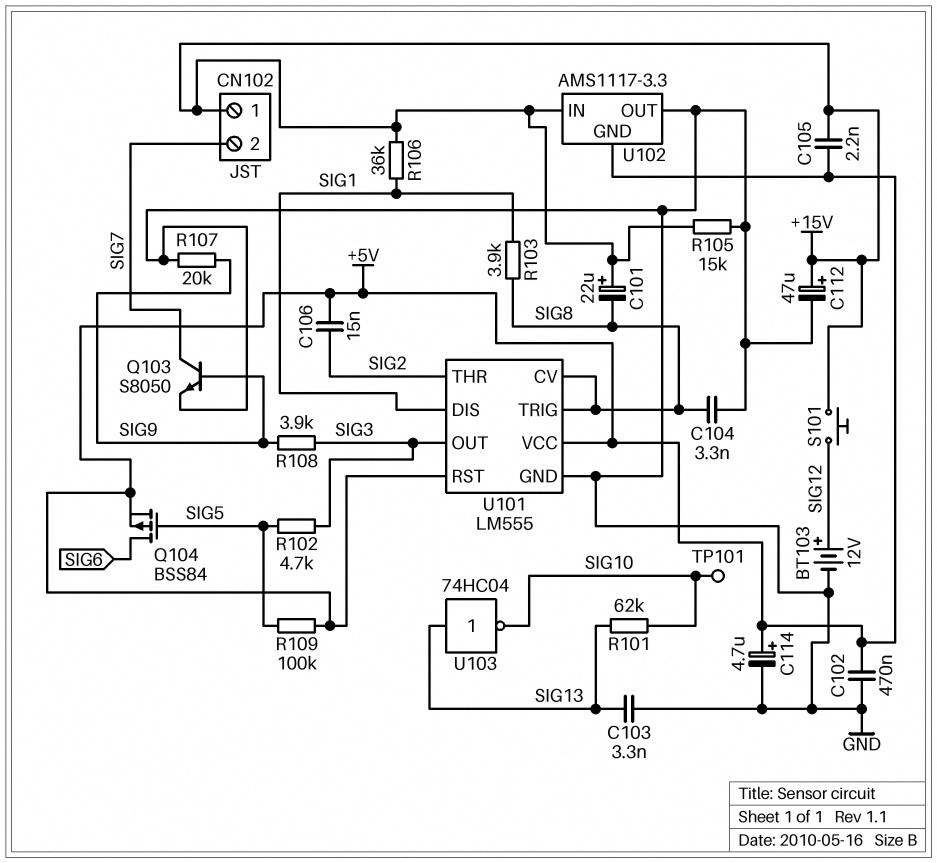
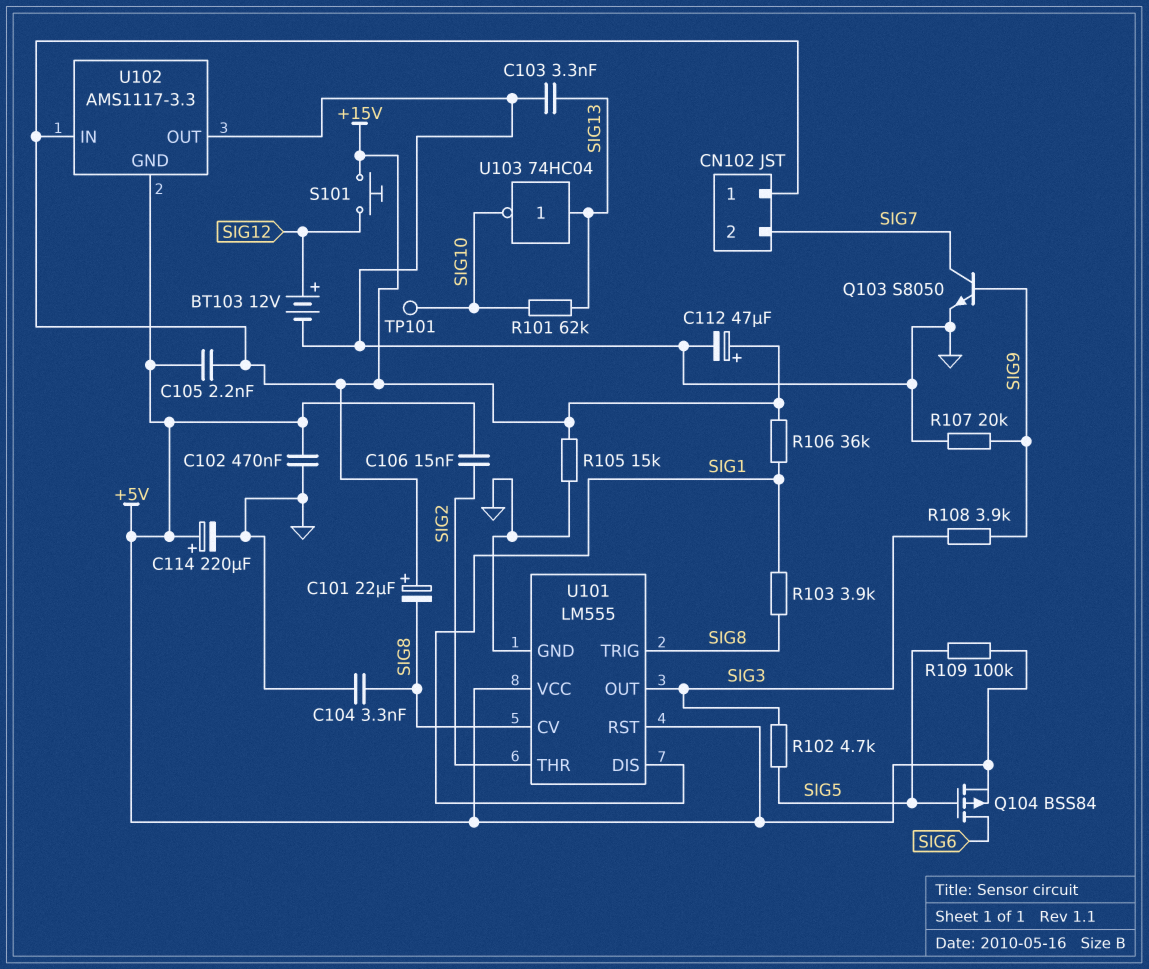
C114: 4.7uF (plus +5V, minus GND) -> 220uF (plus +5V, minus GND)

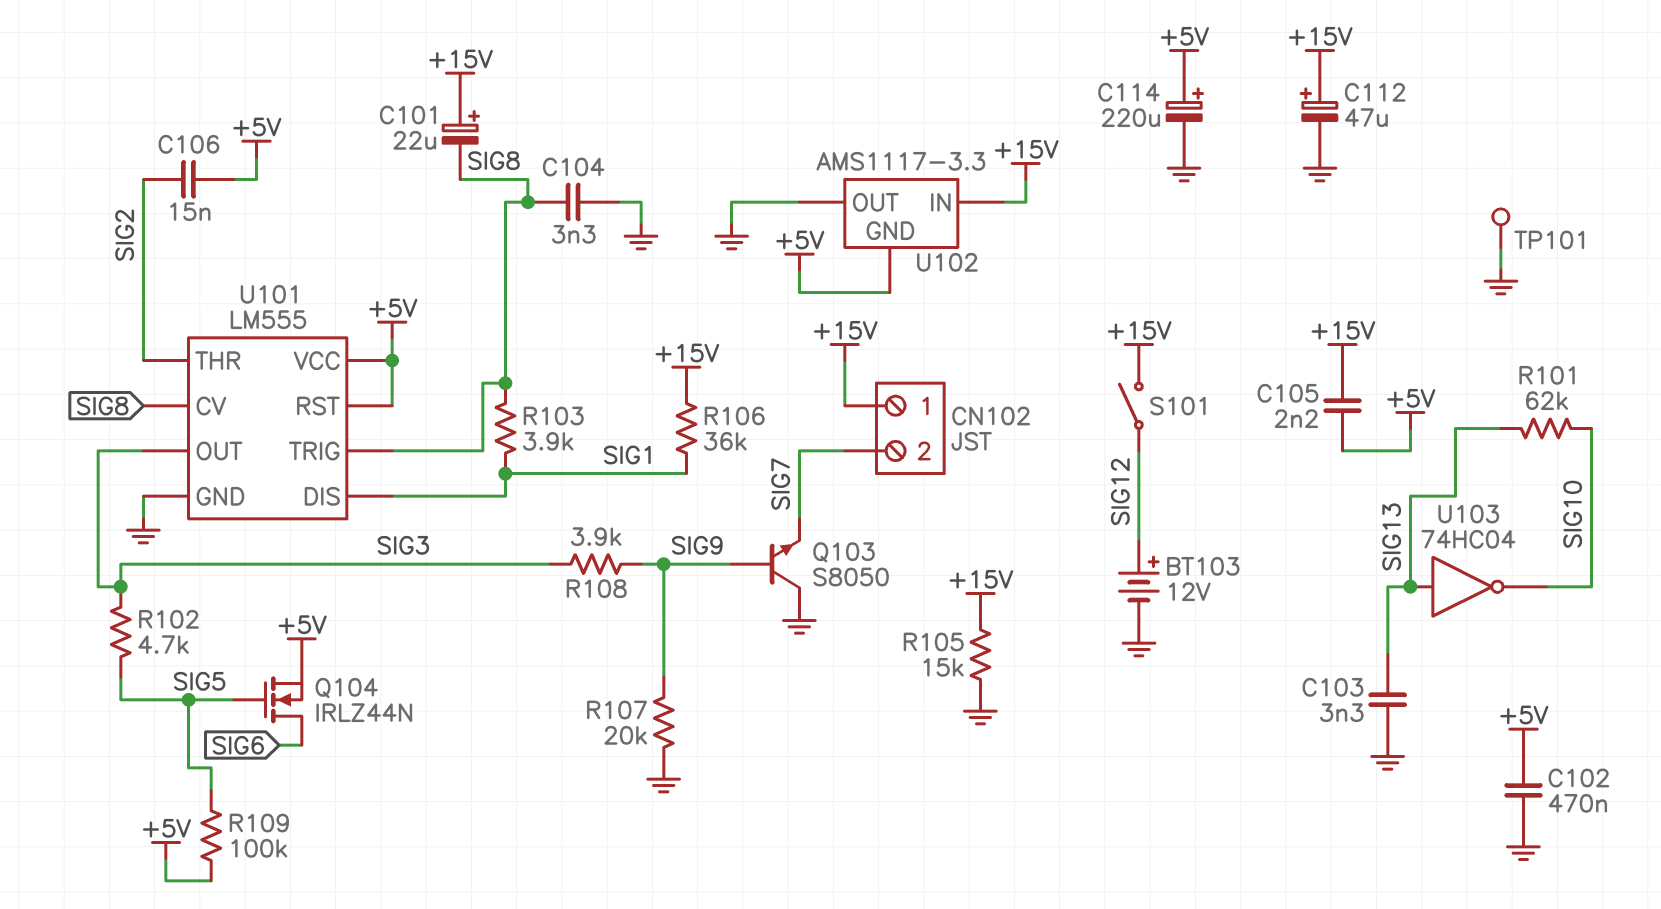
Q103: NPN S8050 (B SIG9, C SIG7, E GND) -> NPN S8050 (B SIG9, C GND, E SIG7)
Q104: PMOS BSS84 (G SIG5, D SIG6, S +5V) -> NMOS IRLZ44N (G SIG5, D SIG6, S +5V)
S101: button (+15V, SIG12) -> switch (+15V, SIG12)
TP101: test point (SIG10) -> test point (GND)

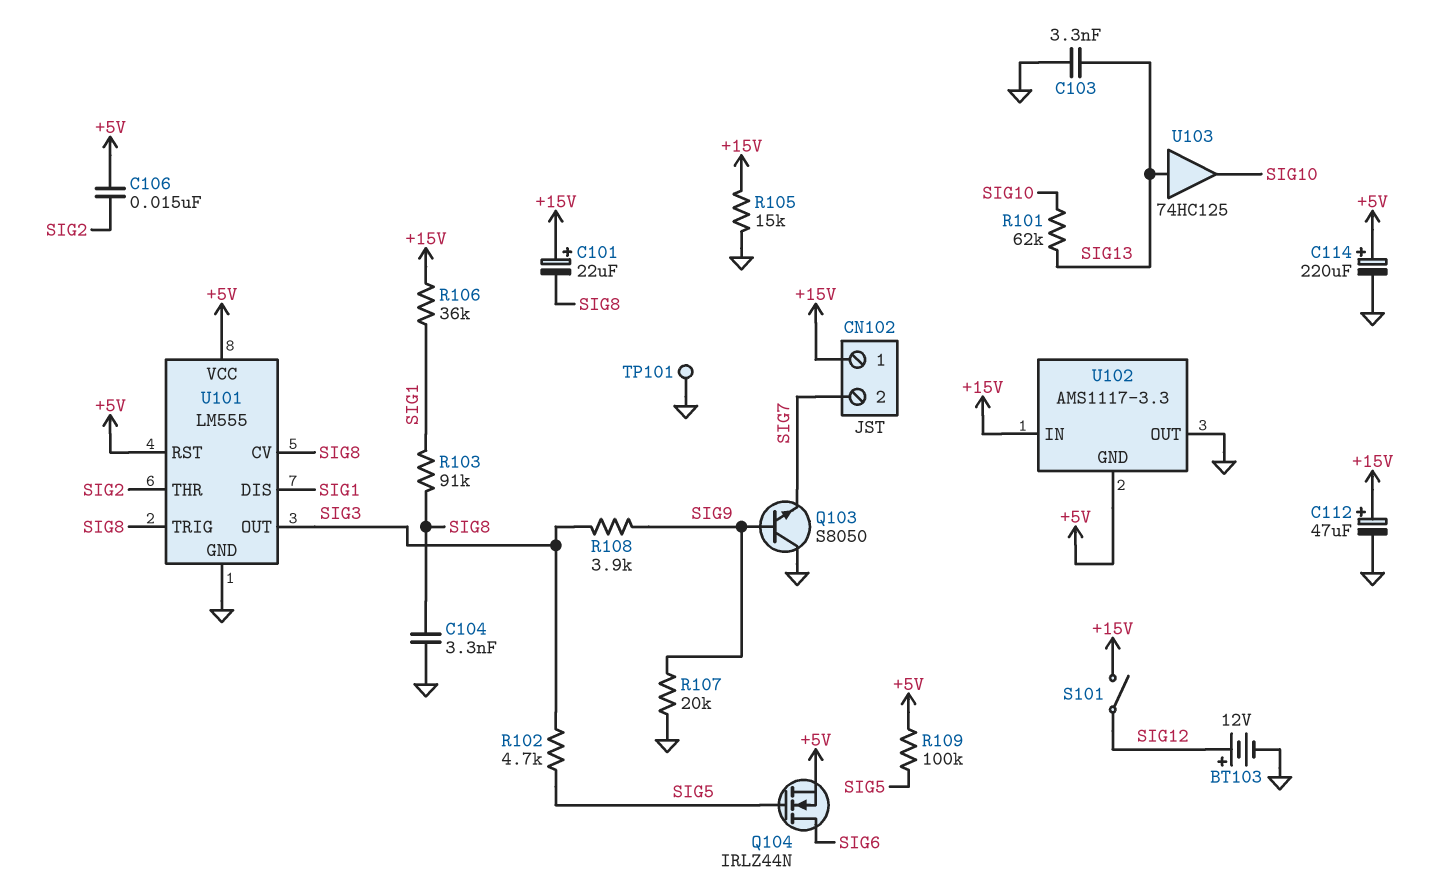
C102: 470nF (+5V, GND) -> none
C105: 2.2nF (+5V, +15V) -> none
R103: 3.9k (SIG1, SIG8) -> 91k (SIG1, SIG8)
U103: NOT 74HC04 (in SIG13, out SIG10) -> buffer 74HC125 (in SIG13, out SIG10)

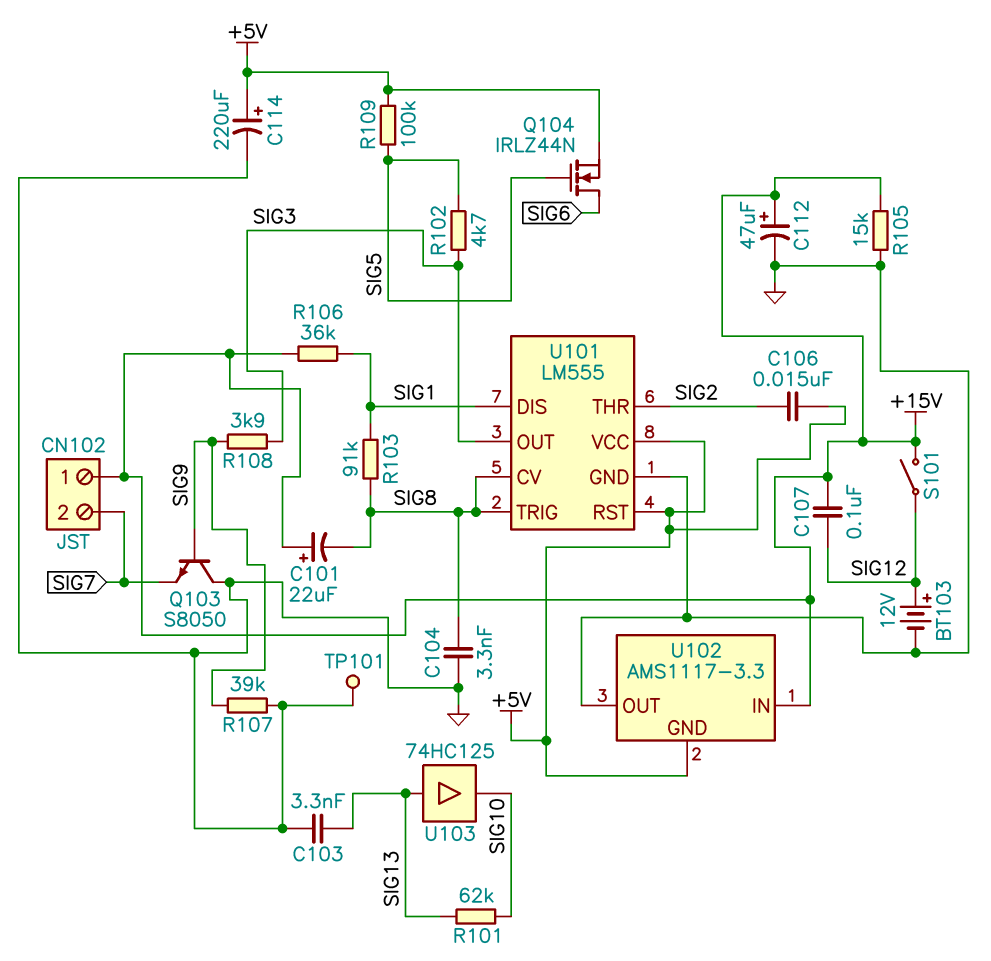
C107: none -> 100nF (+15V, SIG12)
R107: 20k (GND, SIG9) -> 39k (GND, SIG9)

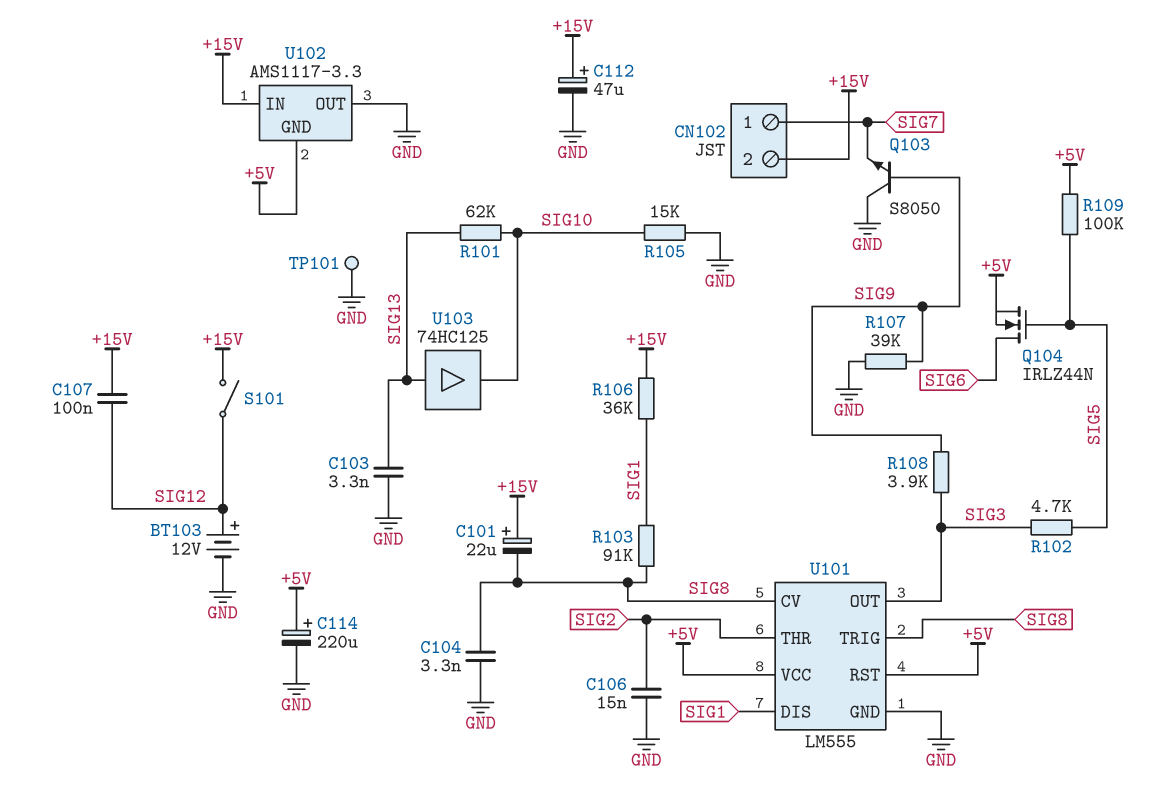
C106: 15nF (+5V, SIG2) -> 15nF (GND, SIG2)
CN102 pin 1: +15V -> SIG7
CN102 pin 2: SIG7 -> +15V
R105: 15k (+15V, GND) -> 15k (GND, SIG10)

